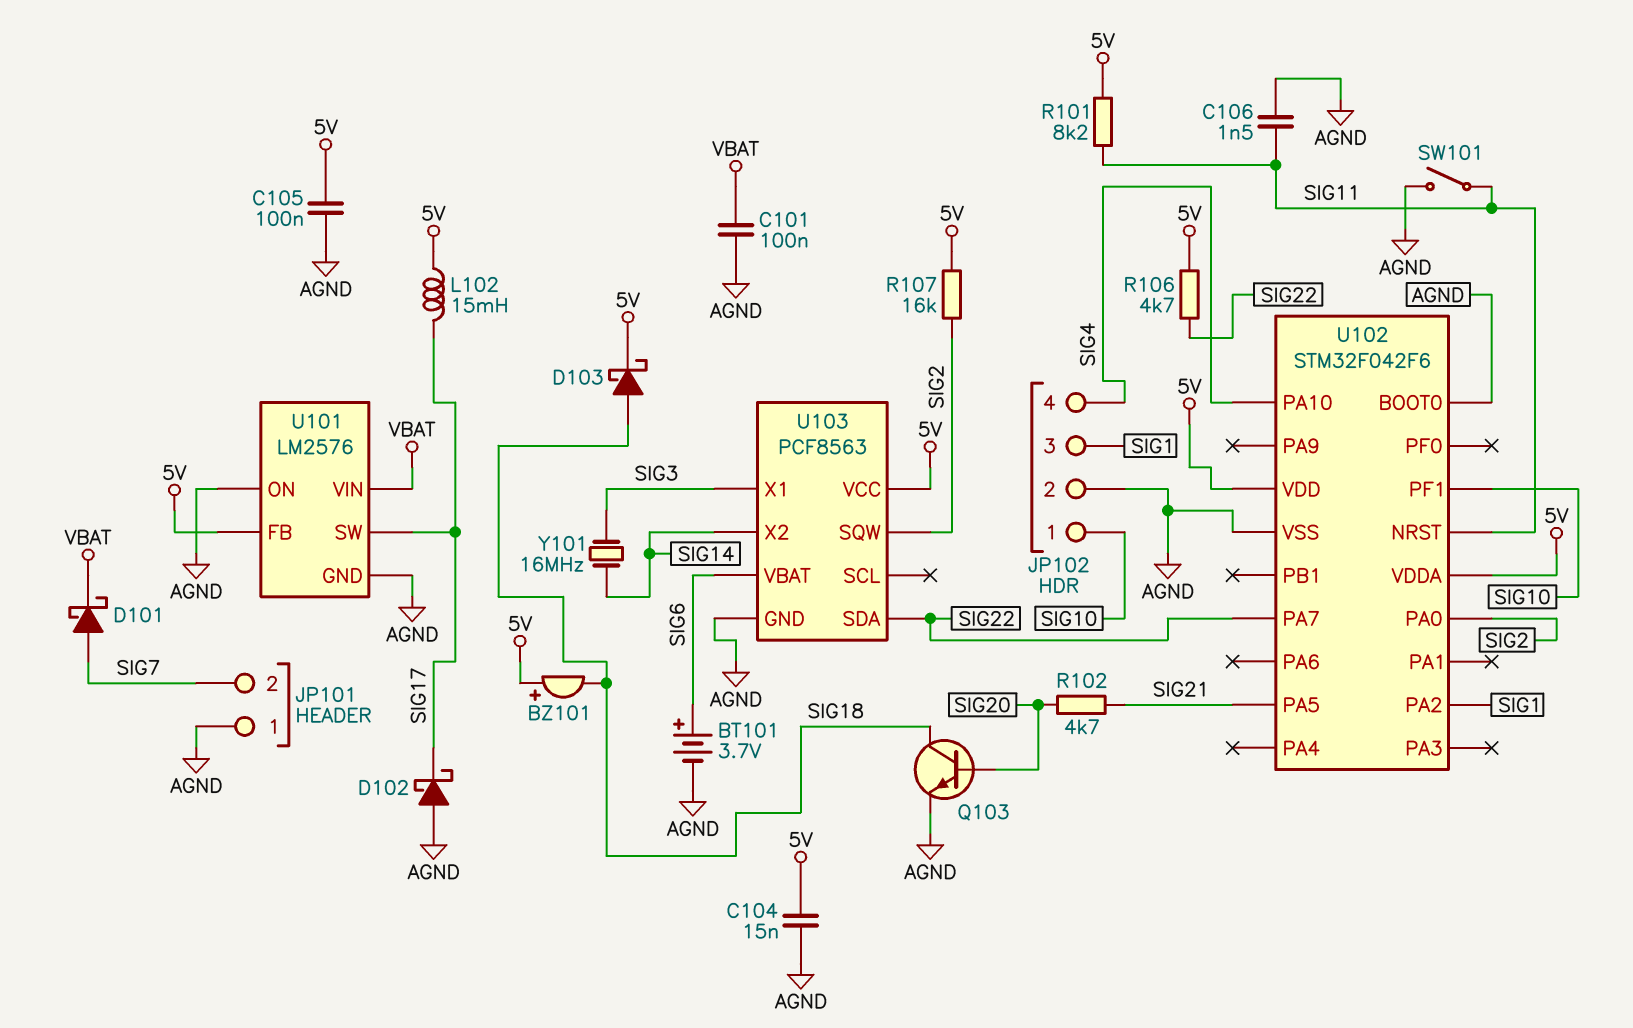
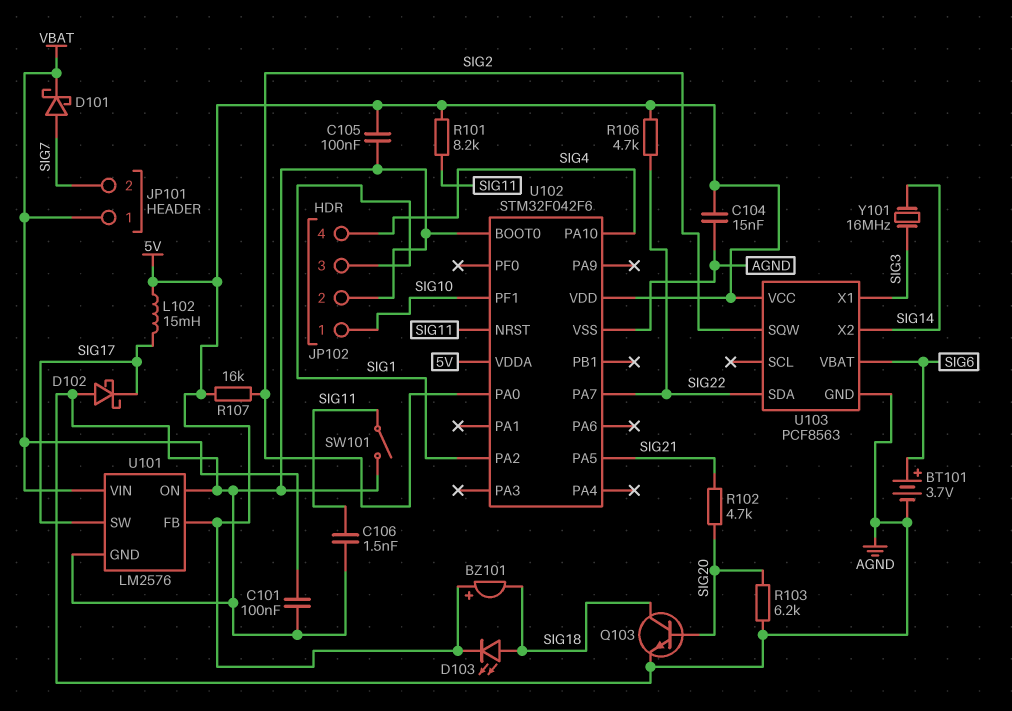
D103: schottky (A SIG18, K 5V) -> LED (A SIG18, K 5V)
JP101 pin 1: AGND -> VBAT
R103: none -> 6.2k (AGND, SIG20)

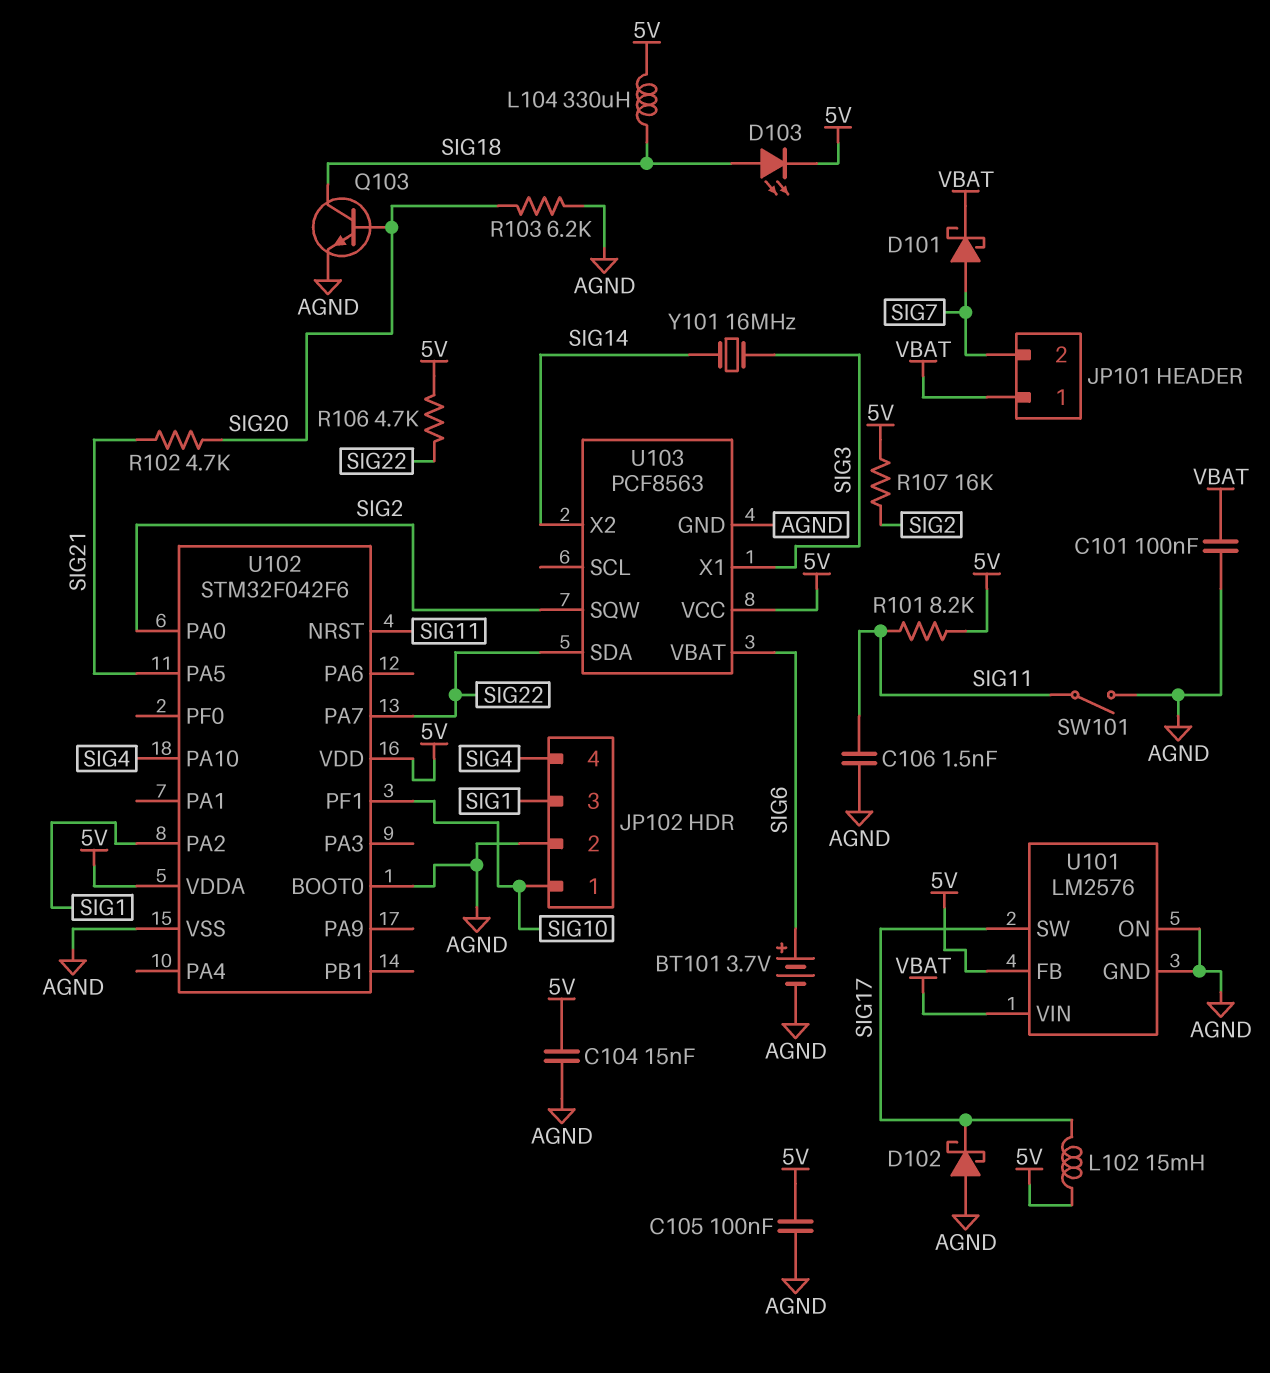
BZ101: buzzer (plus 5V, minus SIG18) -> none
L104: none -> 330uH (5V, SIG18)

